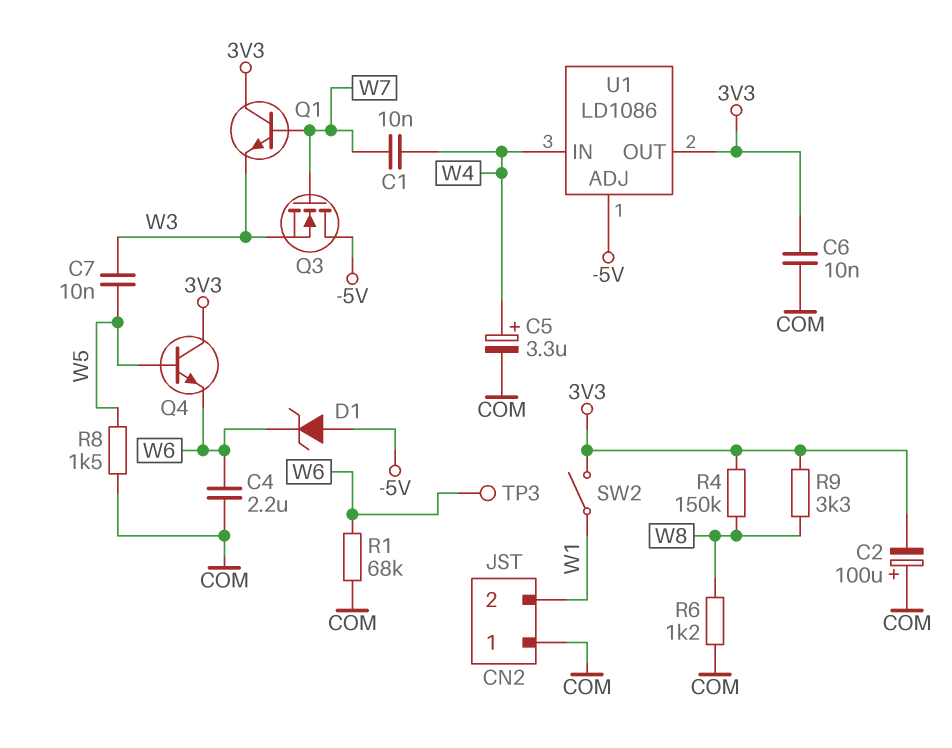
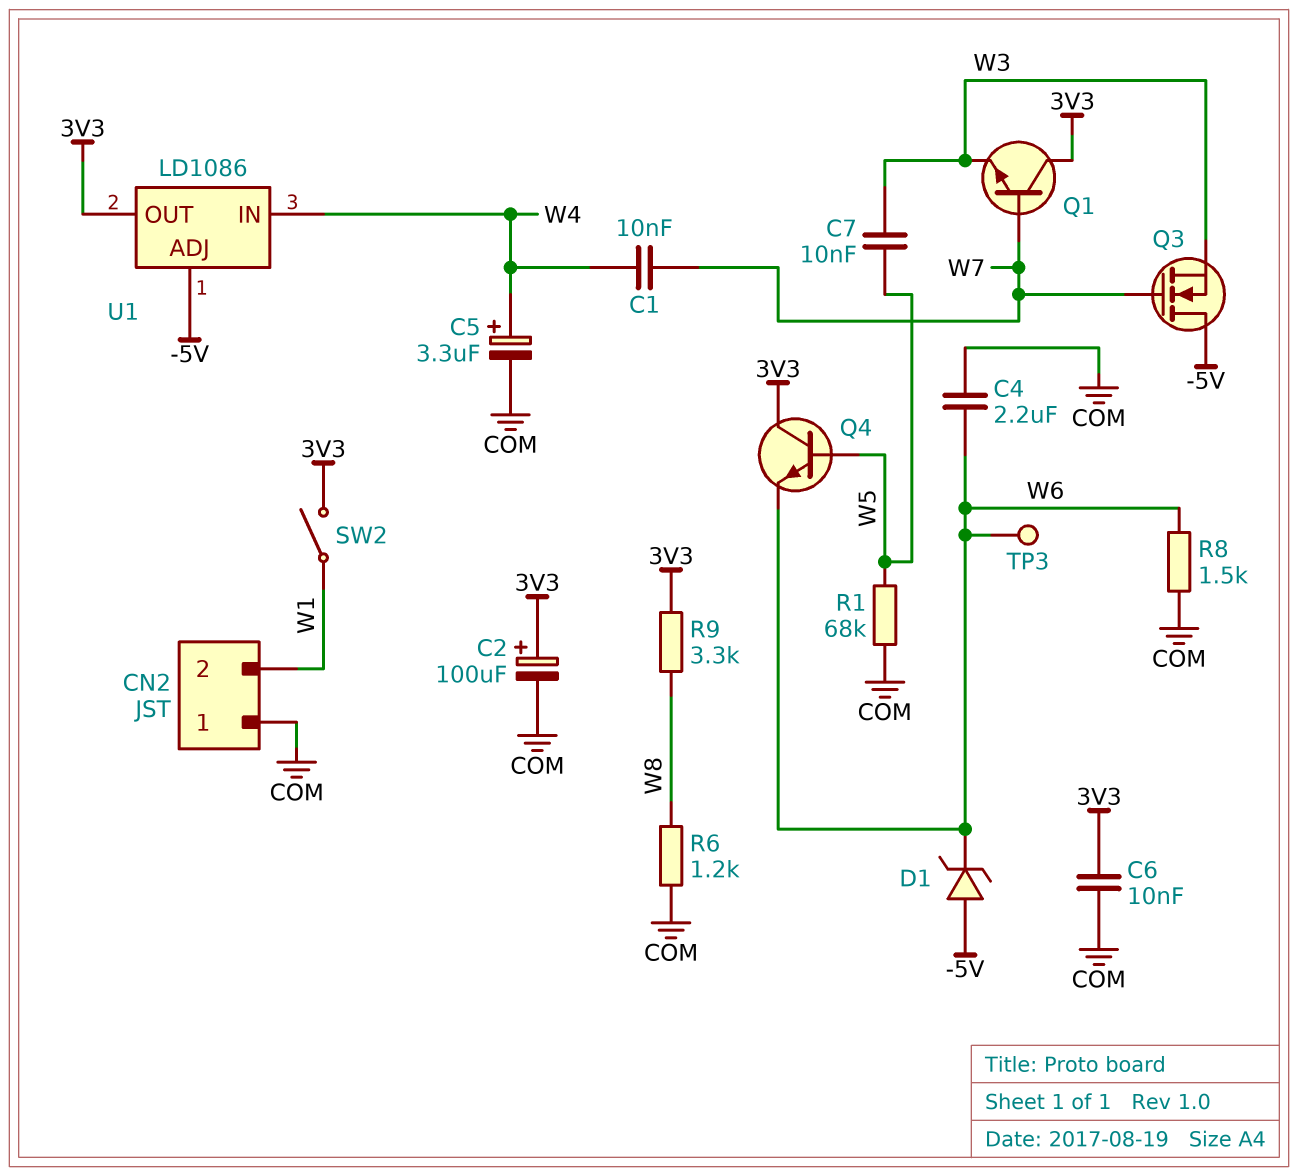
C2: 100uF (plus COM, minus 3V3) -> 100uF (plus 3V3, minus COM)
R1: 68k (COM, W6) -> 68k (COM, W5)
R4: 150k (3V3, W8) -> none
R8: 1.5k (COM, W5) -> 1.5k (COM, W6)

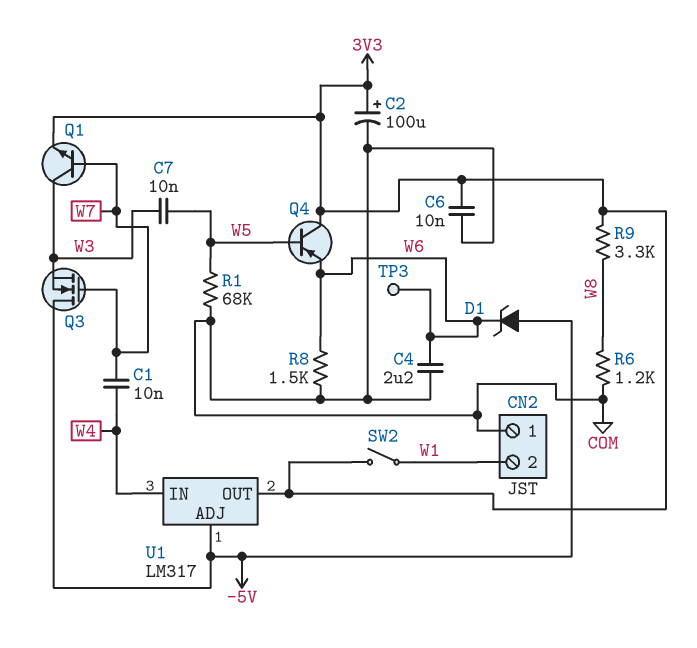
C5: 3.3uF (plus W4, minus COM) -> none
Q1: NPN (B W7, C 3V3, E W3) -> NPN (B W7, C W3, E 3V3)
Q4: NPN (B W5, C 3V3, E W6) -> PNP (B W5, C 3V3, E W6)
U1: LD1086 -> LM317

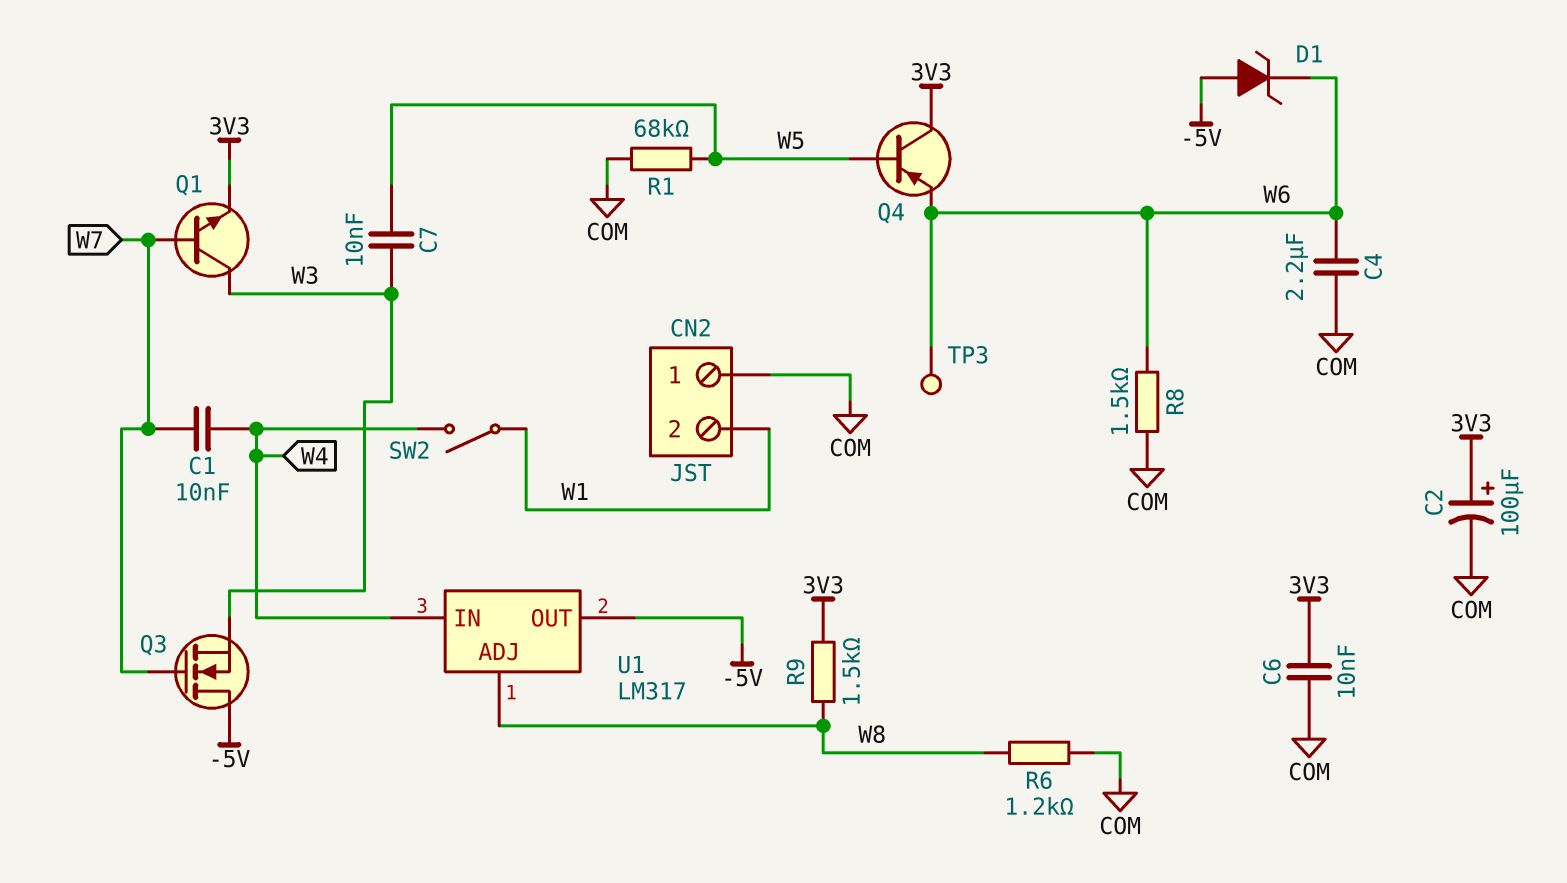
R9: 3.3k (3V3, W8) -> 1.5k (3V3, W8)
SW2: switch (3V3, W1) -> switch (W1, W4)
U1 pin ADJ: -5V -> W8
U1 pin OUT: 3V3 -> -5V

